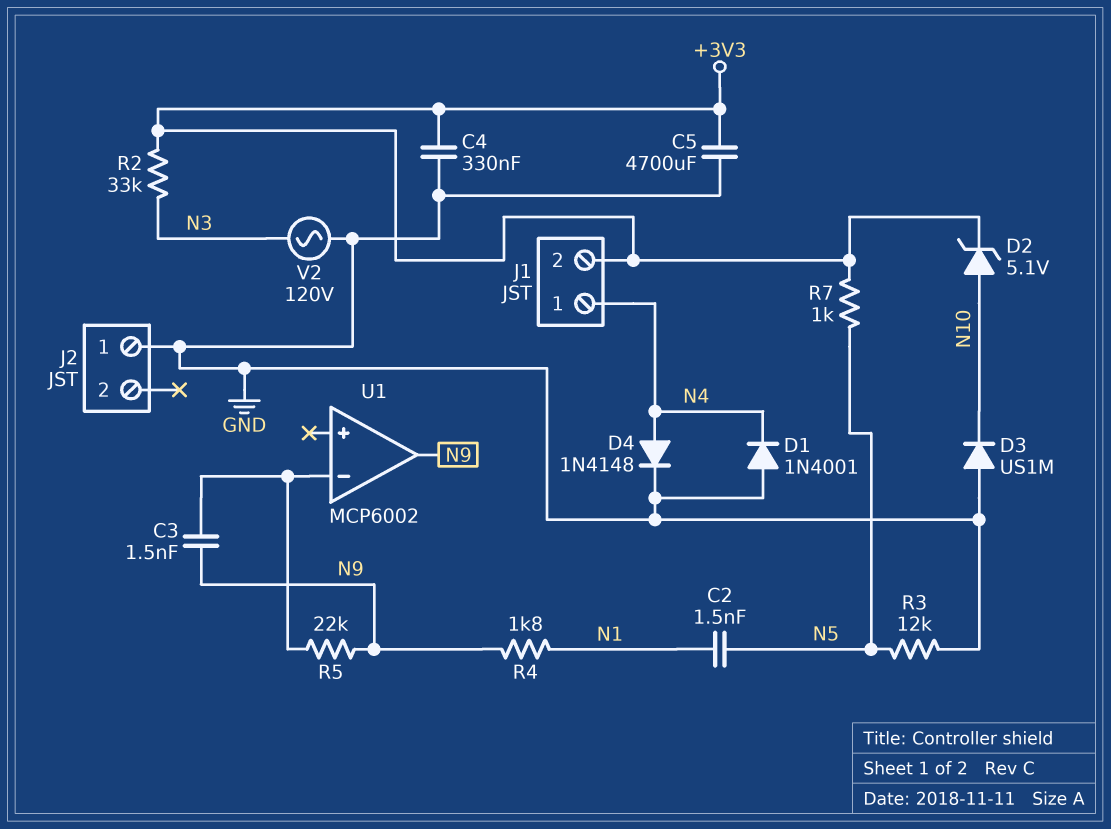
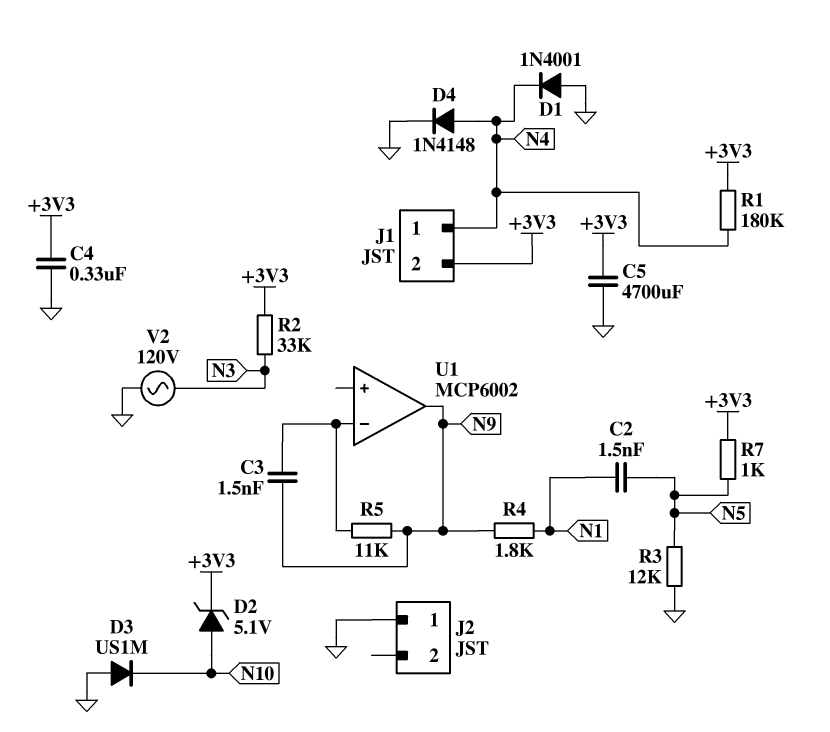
R1: none -> 180k (+3V3, N4)
R5: 22k (N9, U1/in-) -> 11k (N9, U1/in-)

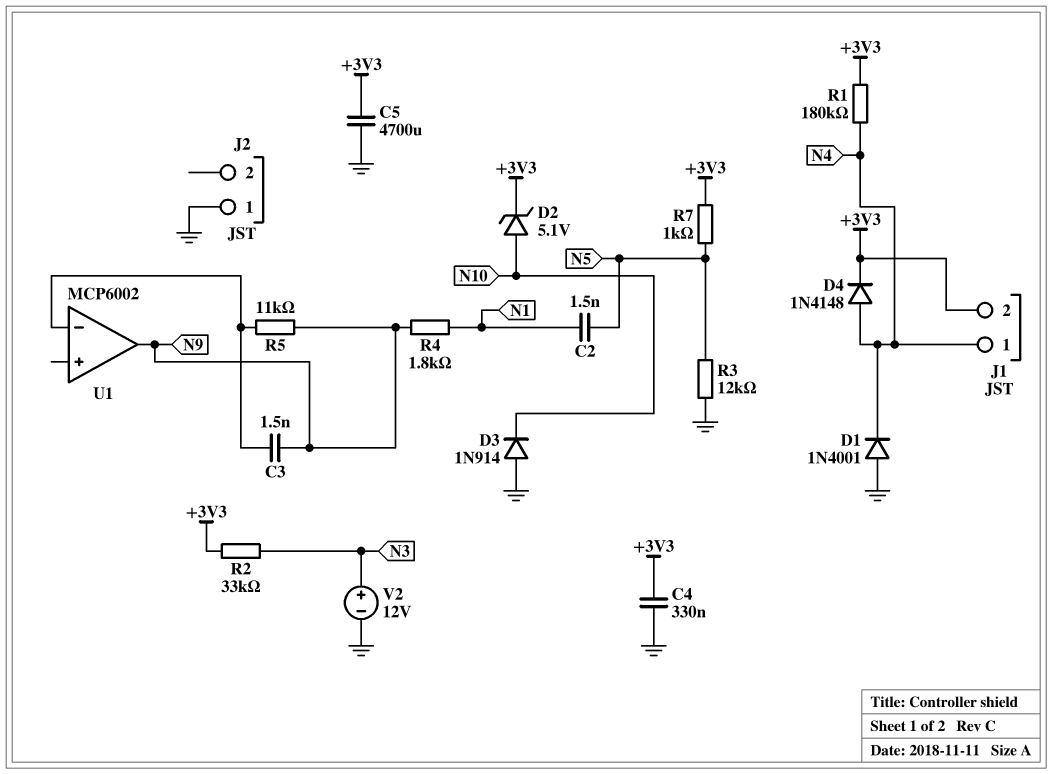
D3: diode US1M (A GND, K N10) -> diode 1N914 (A GND, K N10)
D4: diode 1N4148 (A N4, K GND) -> diode 1N4148 (A N4, K +3V3)
V2: AC 120V (GND, N3) -> 12V (plus N3, minus GND)

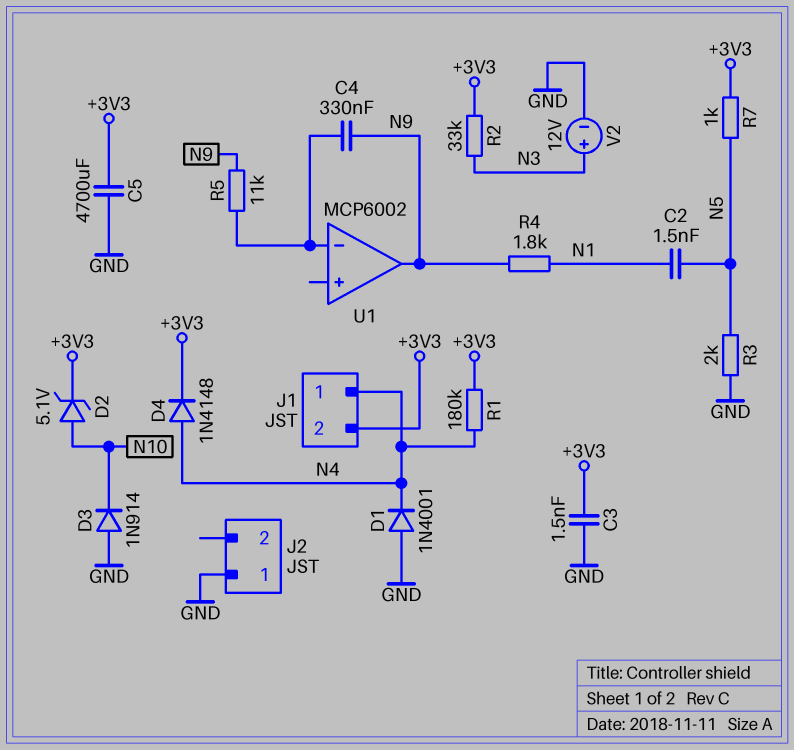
C3: 1.5nF (N9, U1/in-) -> 1.5nF (+3V3, GND)
C4: 330nF (+3V3, GND) -> 330nF (N9, U1/in-)
R3: 12k (GND, N5) -> 2k (GND, N5)

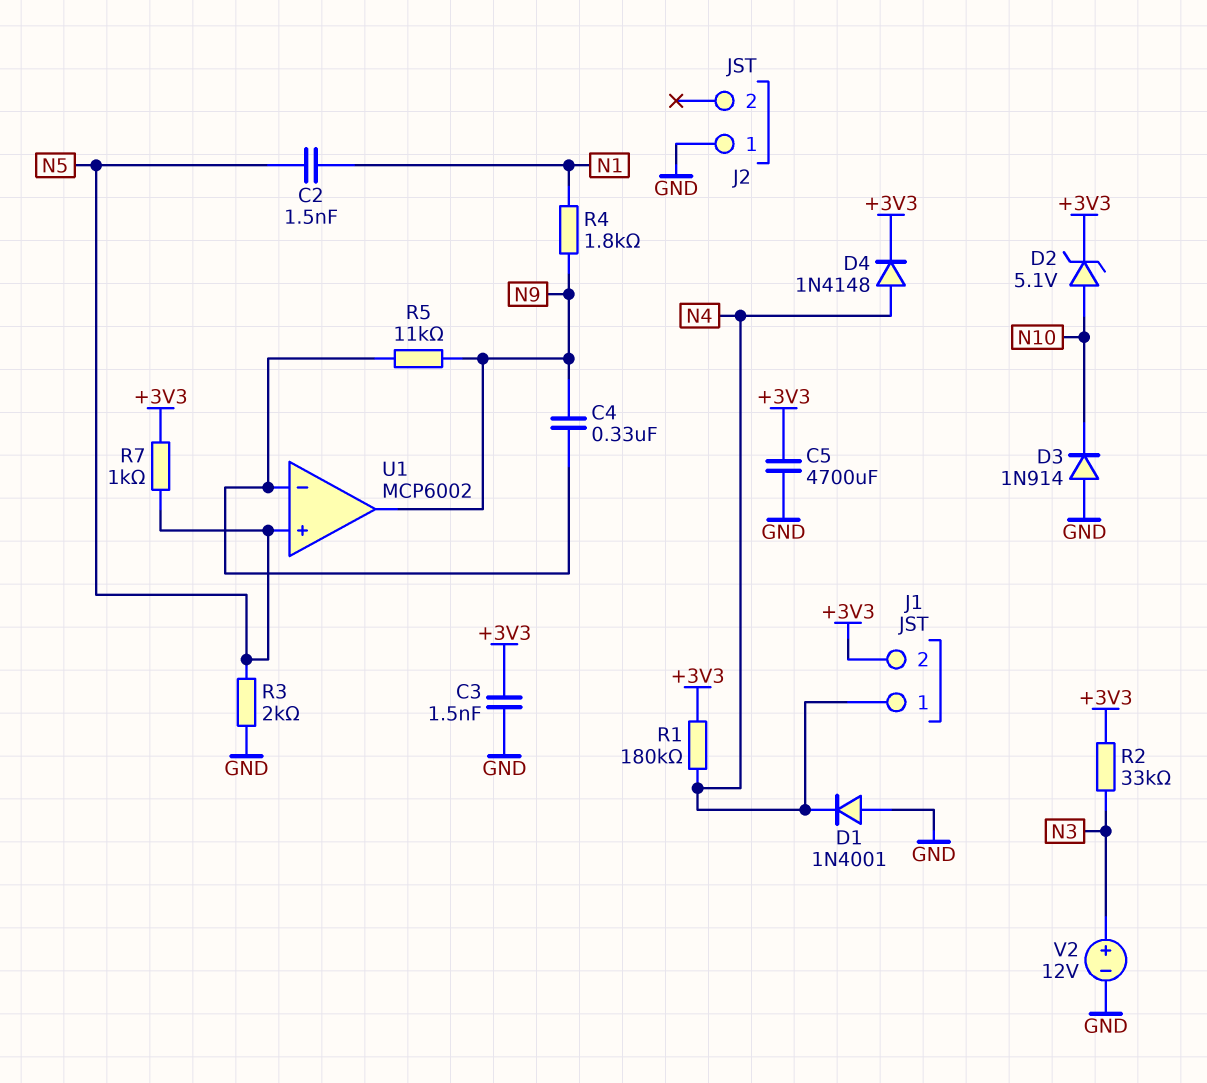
U1 pin in+: none -> N5

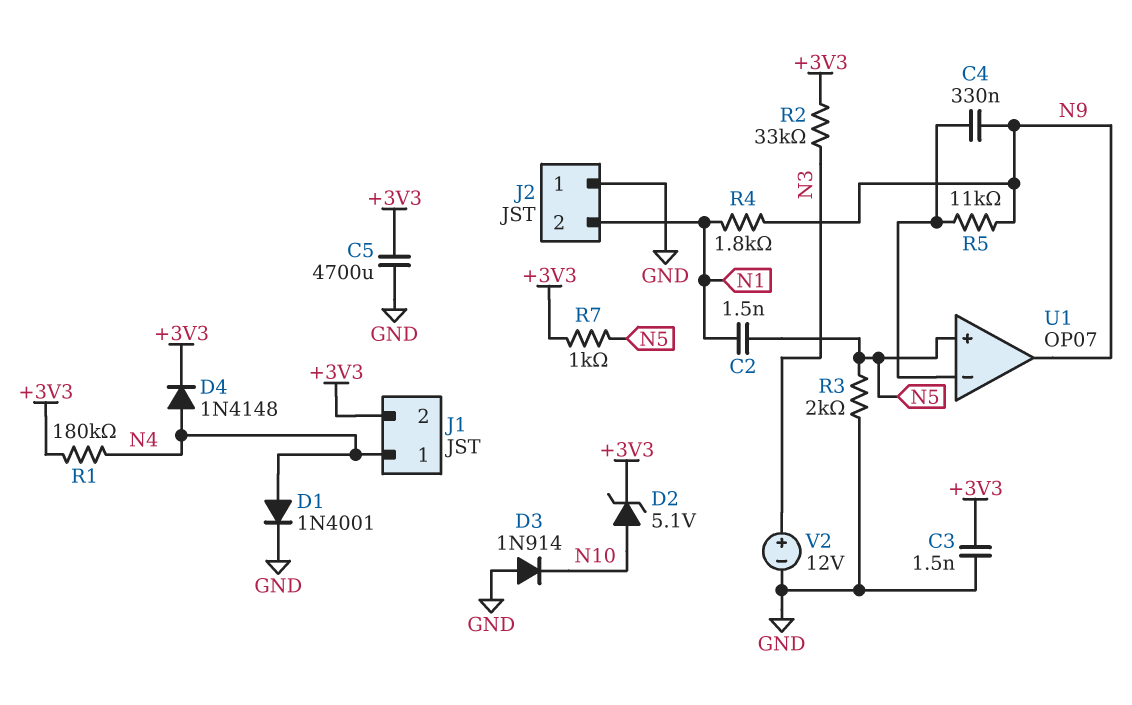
D1: diode 1N4001 (A GND, K N4) -> diode 1N4001 (A N4, K GND)
J2 pin 2: none -> N1
U1: MCP6002 -> OP07

